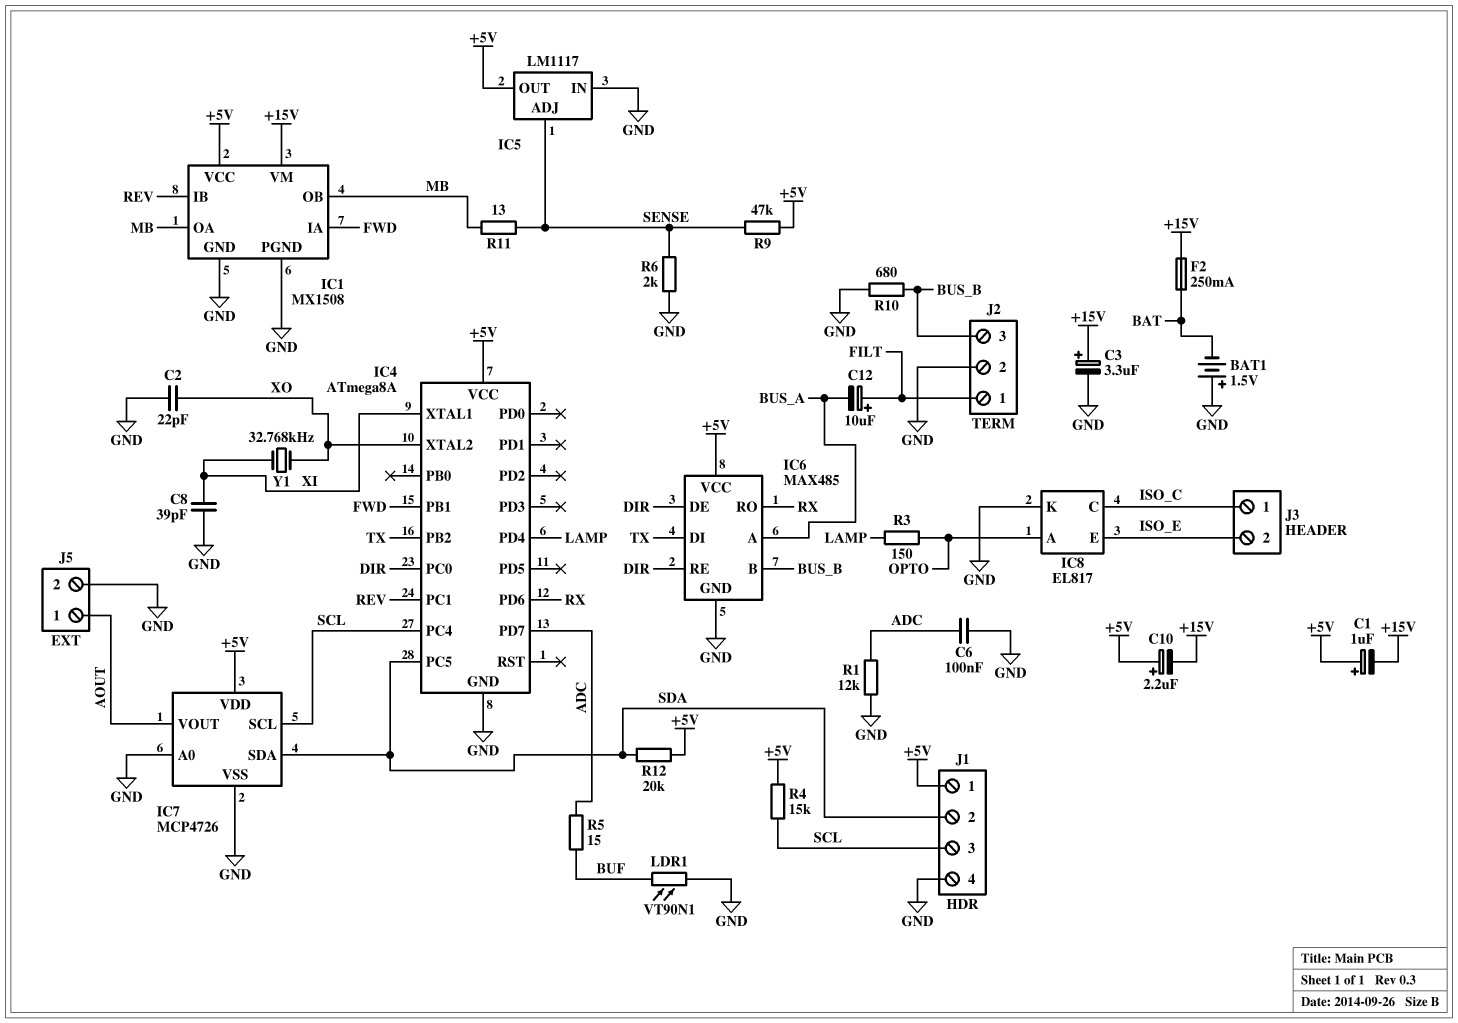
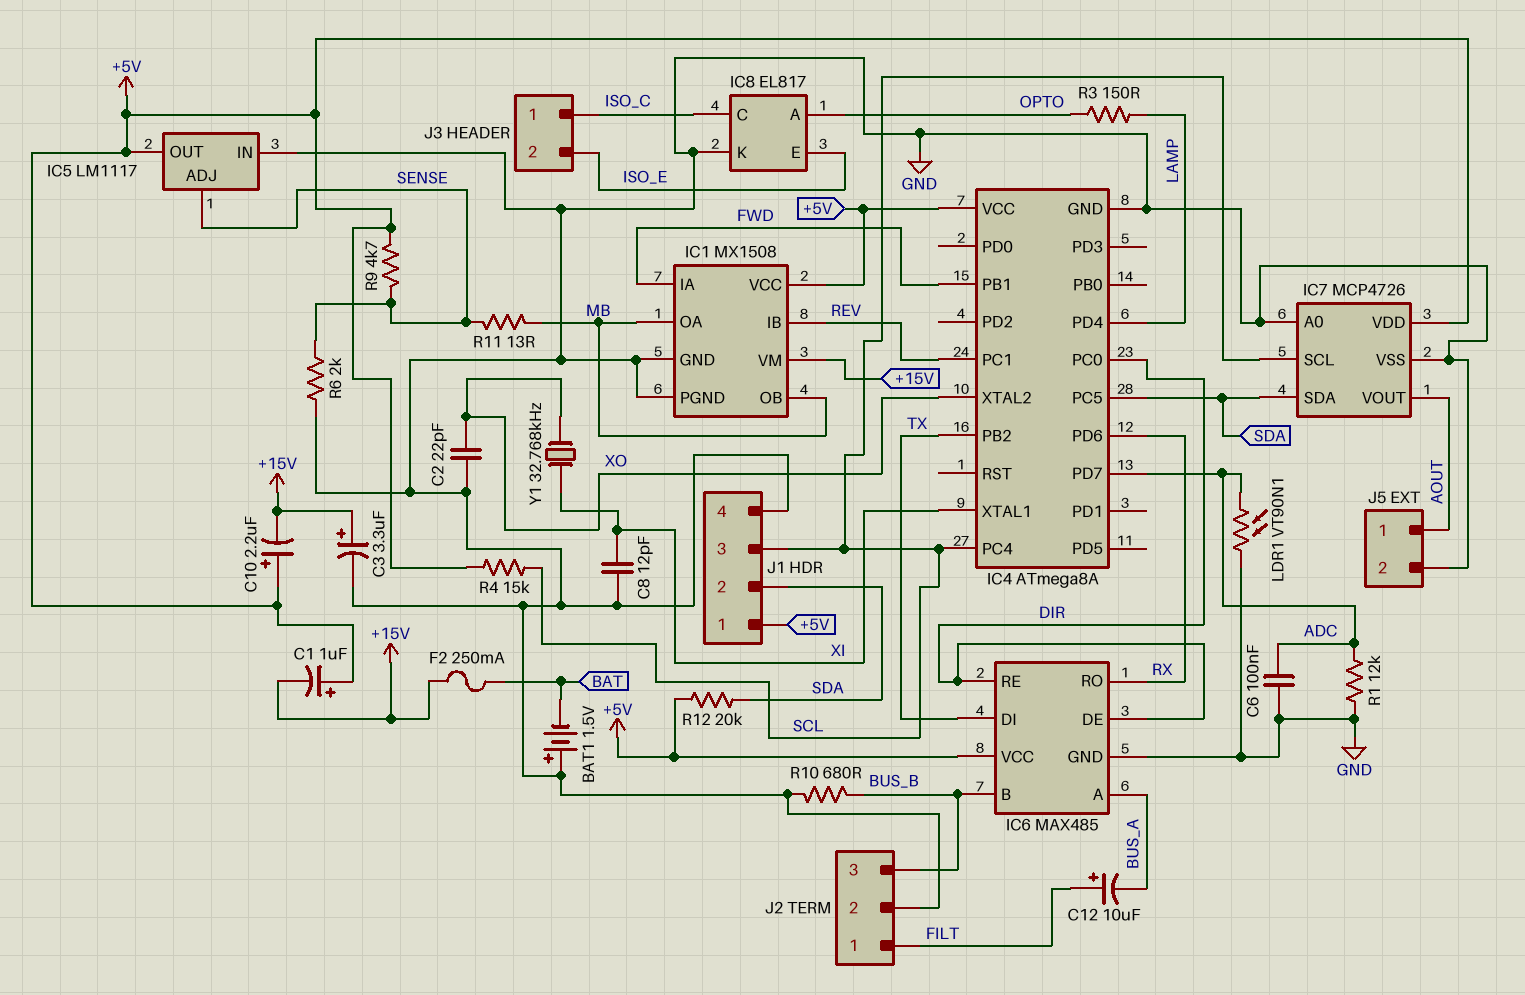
C8: 39pF (GND, XI) -> 12pF (GND, XI)
LDR1: VT90N1 (BUF, GND) -> VT90N1 (ADC, GND)
R5: 15 (ADC, BUF) -> none
R9: 47k (+5V, SENSE) -> 4.7k (+5V, SENSE)

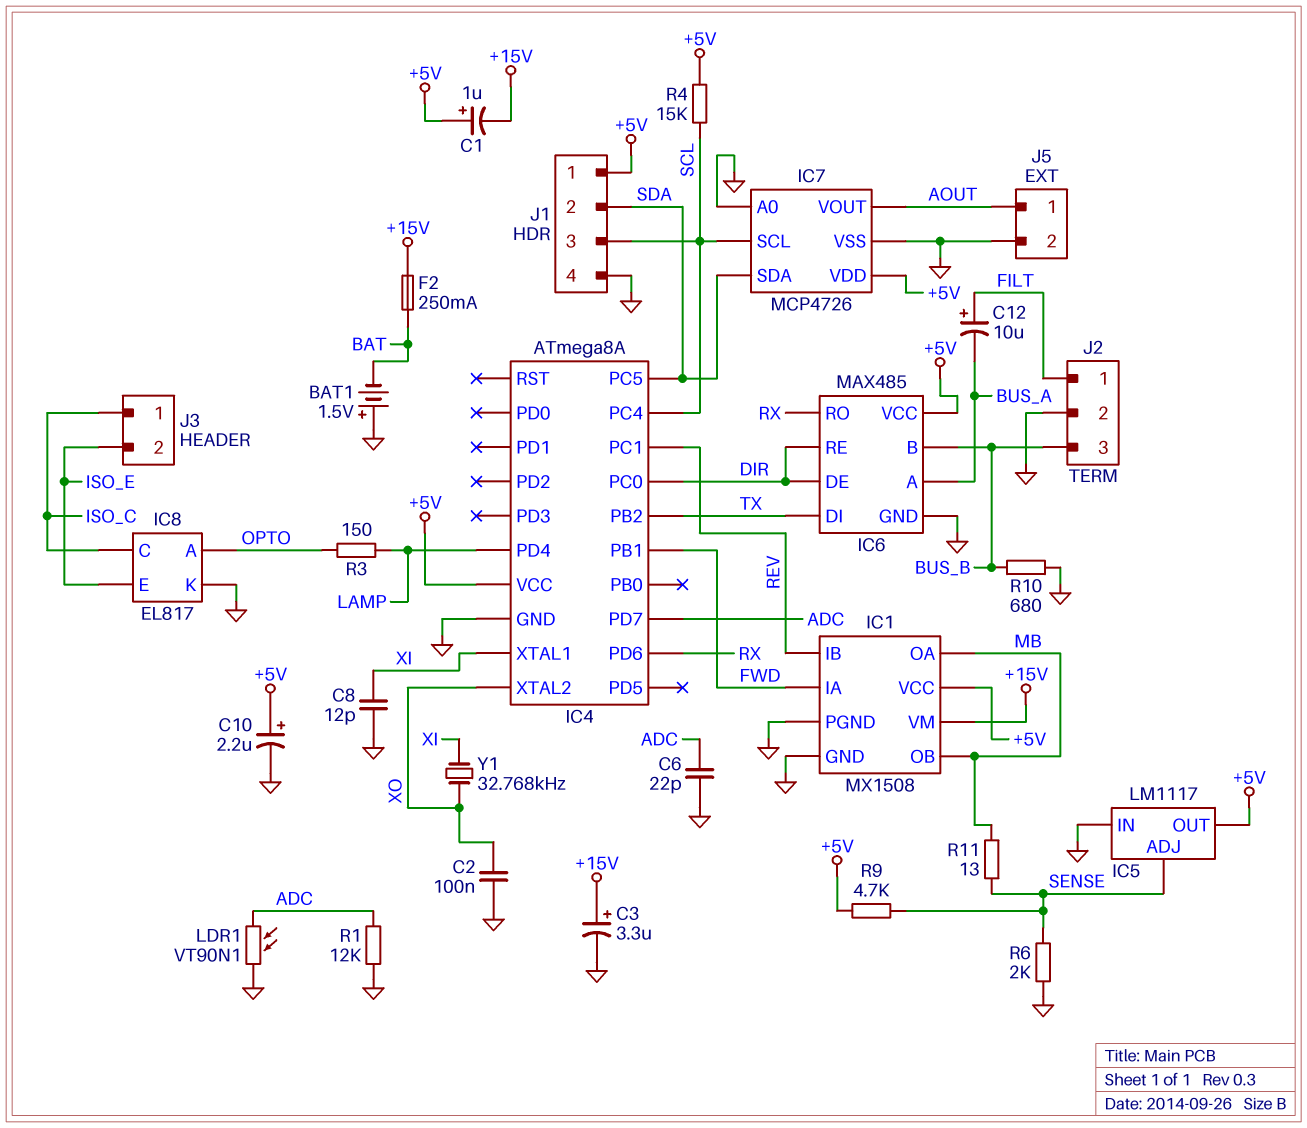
C2: 22pF (GND, XO) -> 100nF (GND, XO)
C6: 100nF (ADC, GND) -> 22pF (ADC, GND)
C10: 2.2uF (plus +5V, minus +15V) -> 2.2uF (plus +5V, minus GND)
R12: 20k (+5V, SDA) -> none

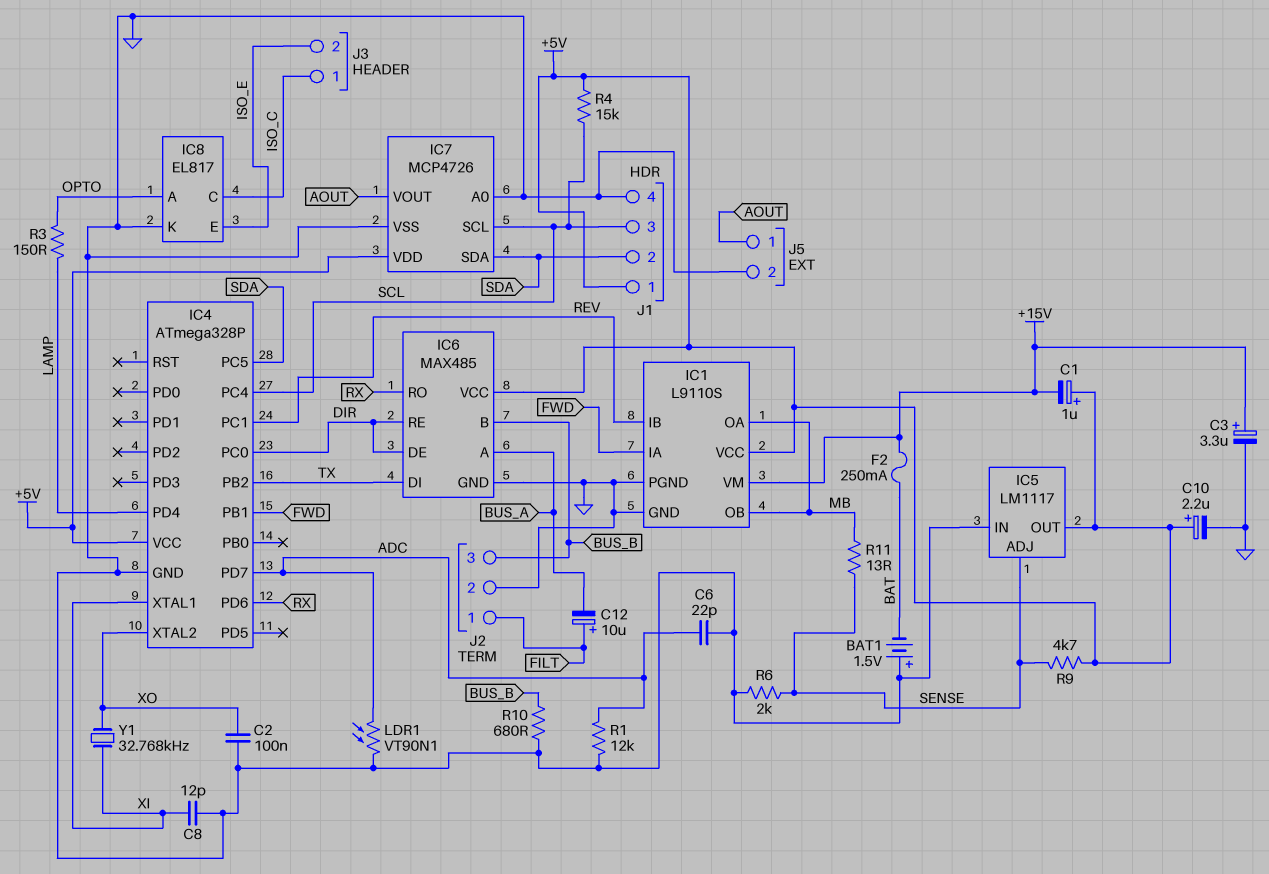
IC1: MX1508 -> L9110S
IC4: ATmega8A -> ATmega328P

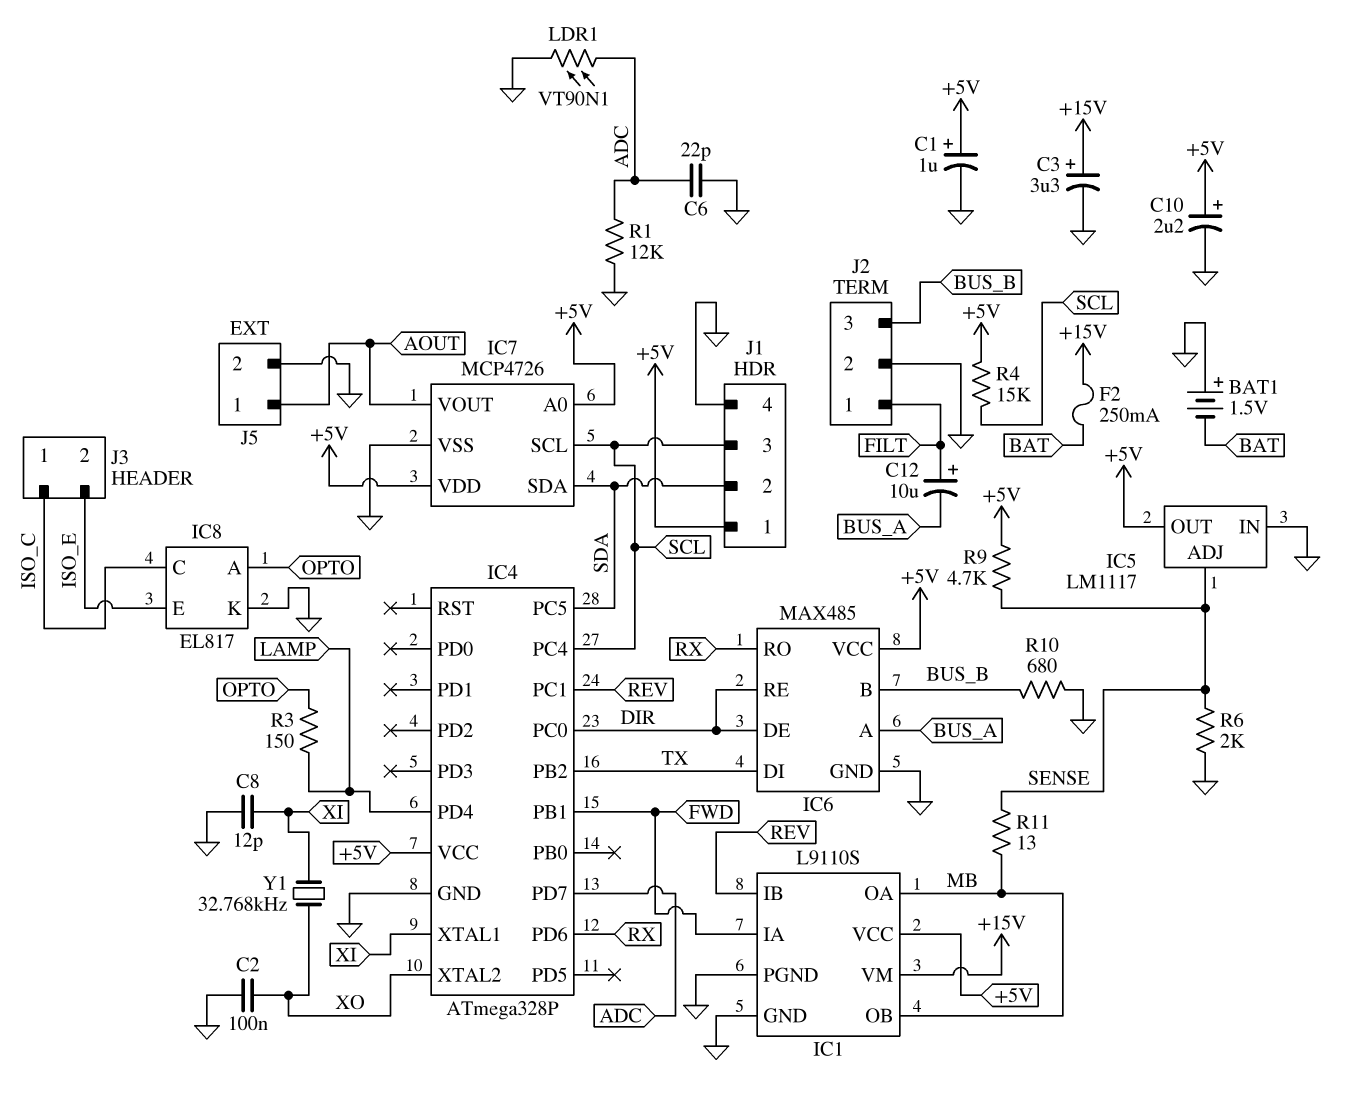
C1: 1uF (plus +5V, minus +15V) -> 1uF (plus +5V, minus GND)
IC7 pin A0: GND -> +5V

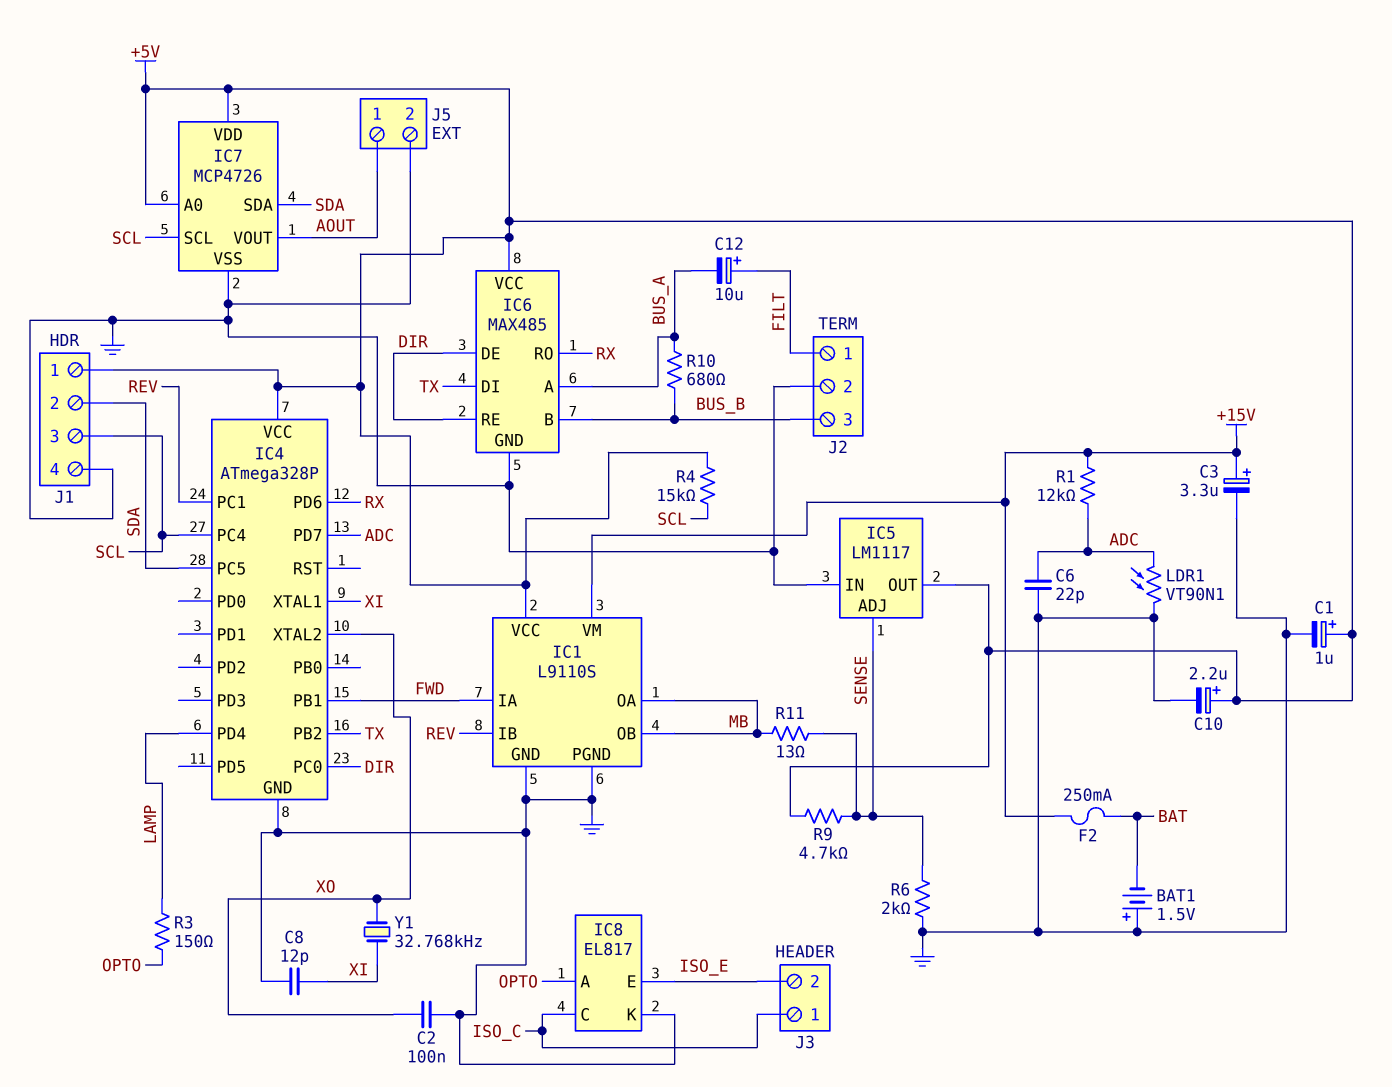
R1: 12k (ADC, GND) -> 12k (+15V, ADC)
R10: 680 (BUS_B, GND) -> 680 (BUS_A, BUS_B)

